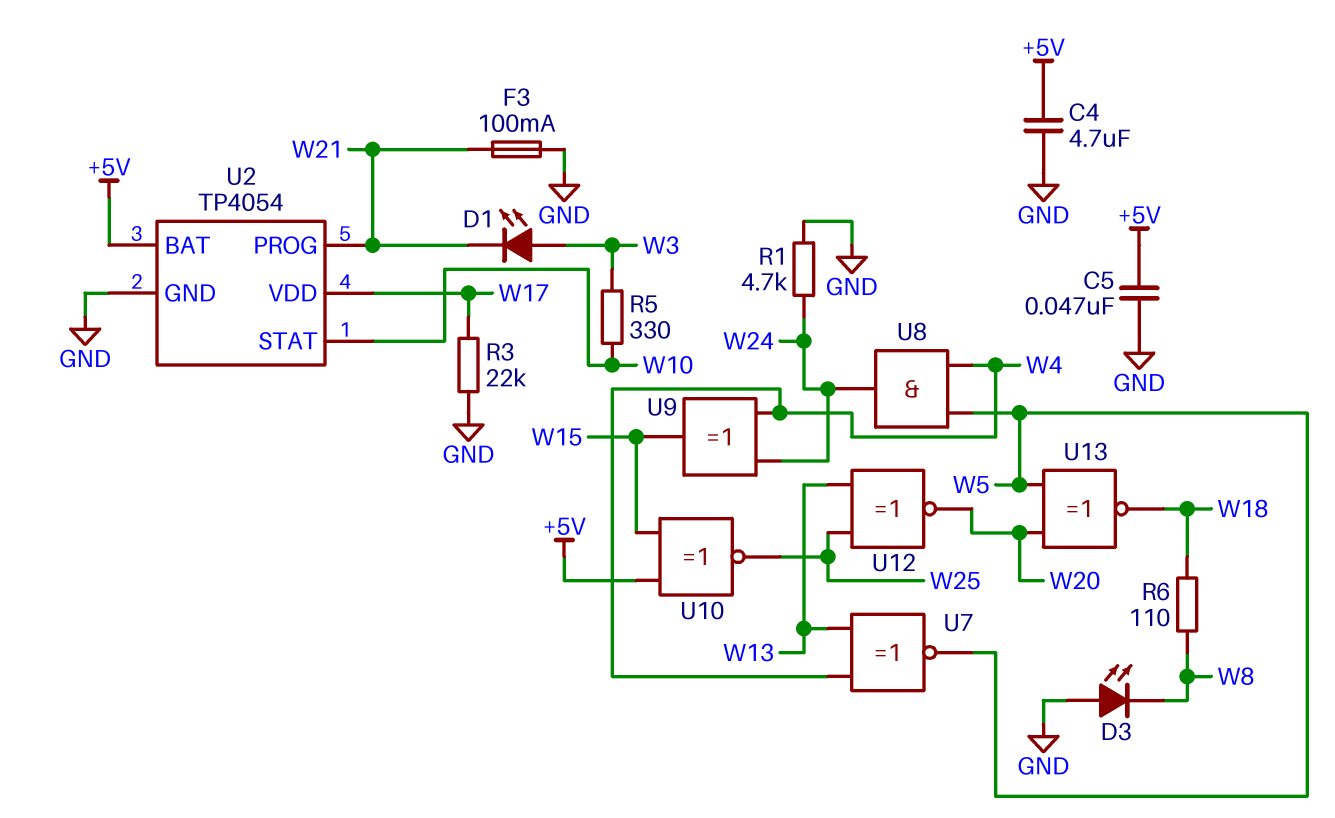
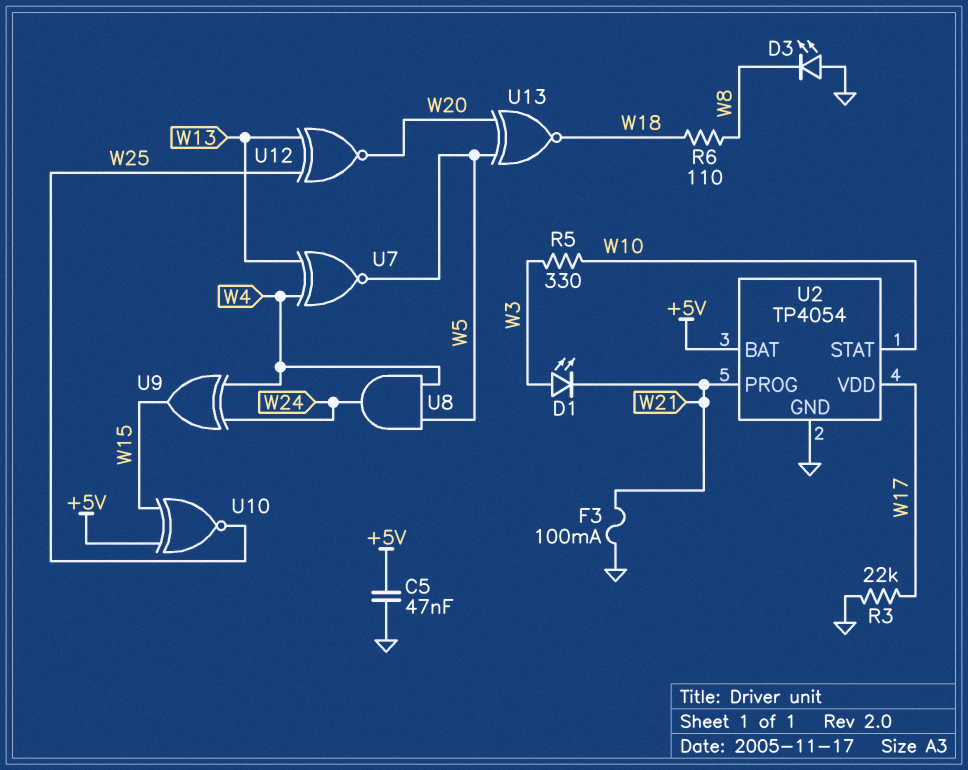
C4: 4.7uF (+5V, GND) -> none
R1: 4.7k (GND, W24) -> none

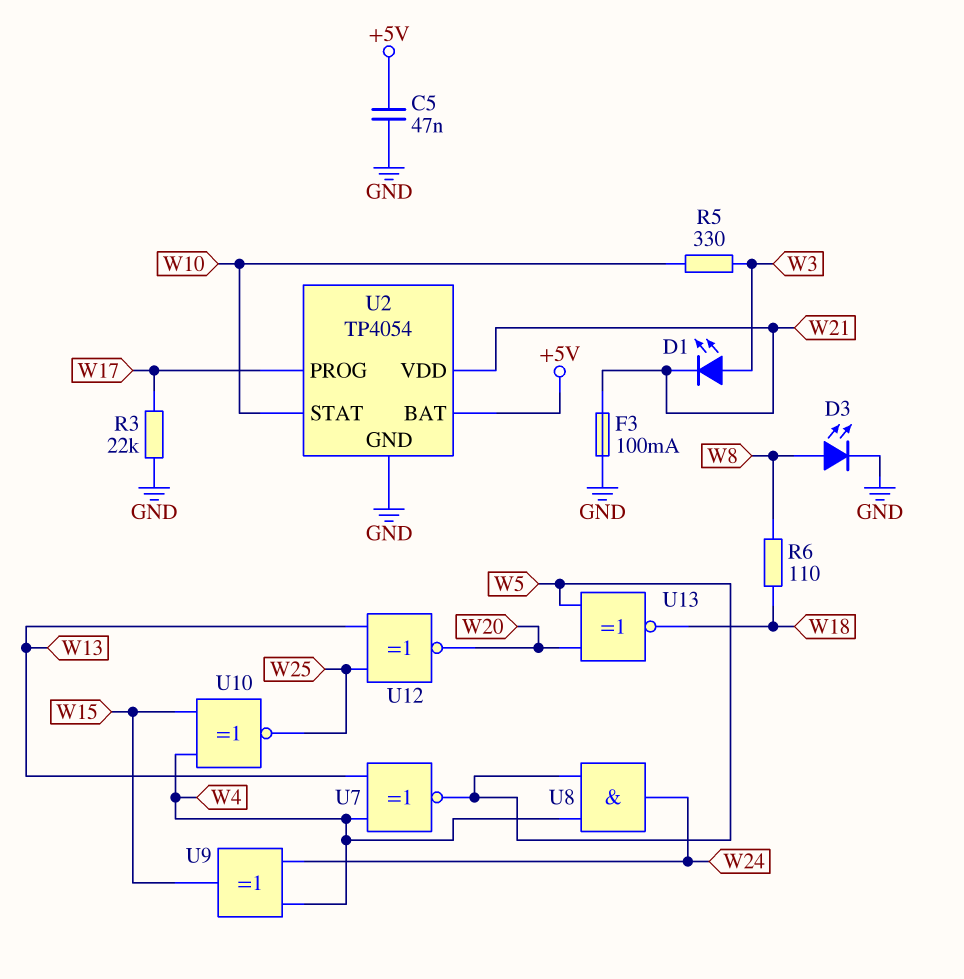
D3: LED (A GND, K W8) -> LED (A W8, K GND)
U2 pin PROG: W21 -> W17
U2 pin VDD: W17 -> W21
U10: XNOR (in +5V, in W15, out W25) -> XNOR (in W4, in W15, out W25)

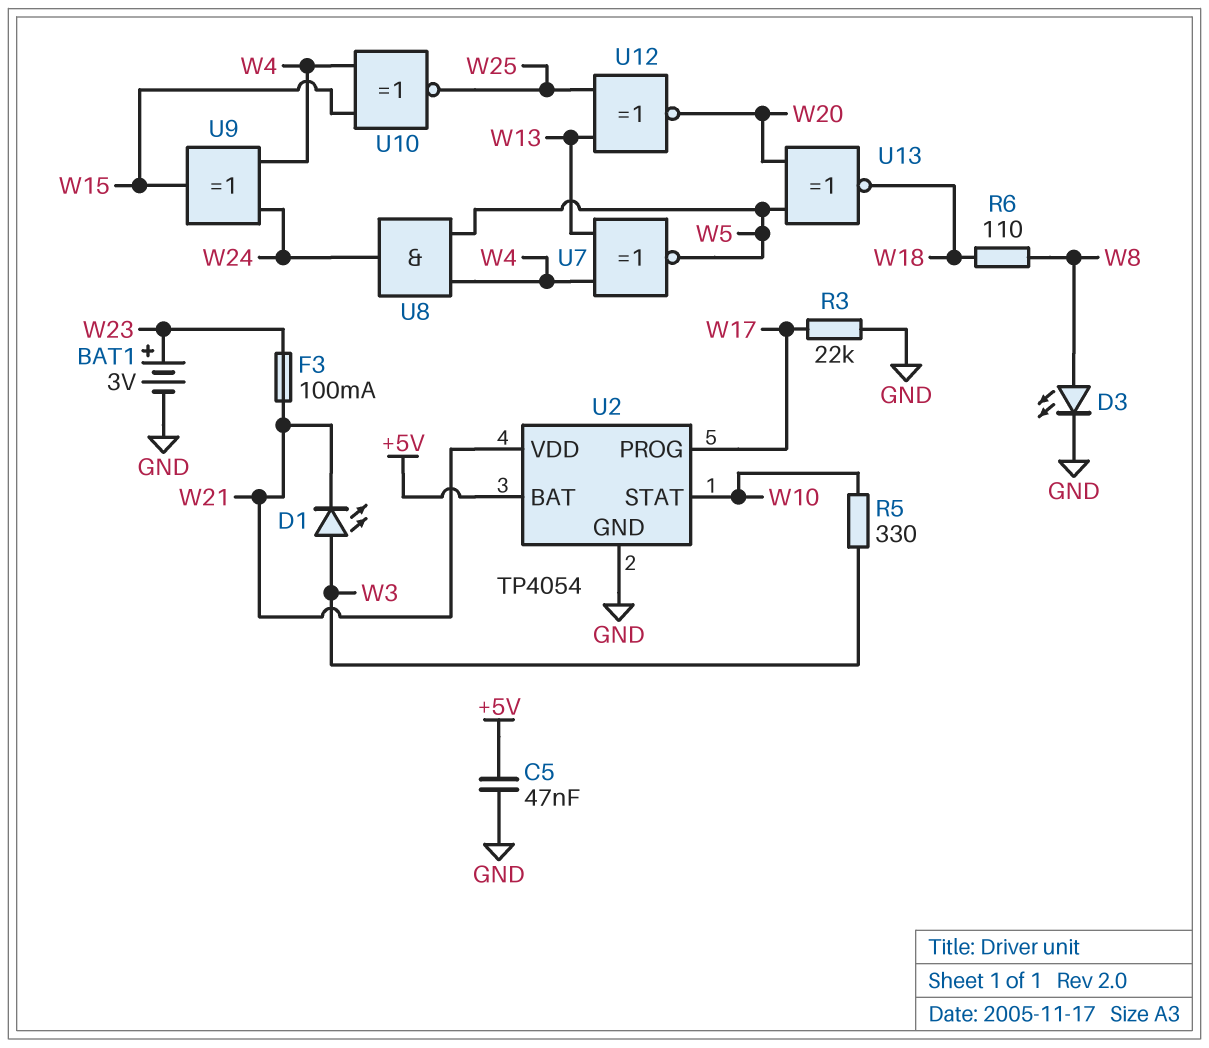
BAT1: none -> 3V (plus W23, minus GND)
F3: 100mA (GND, W21) -> 100mA (W21, W23)

